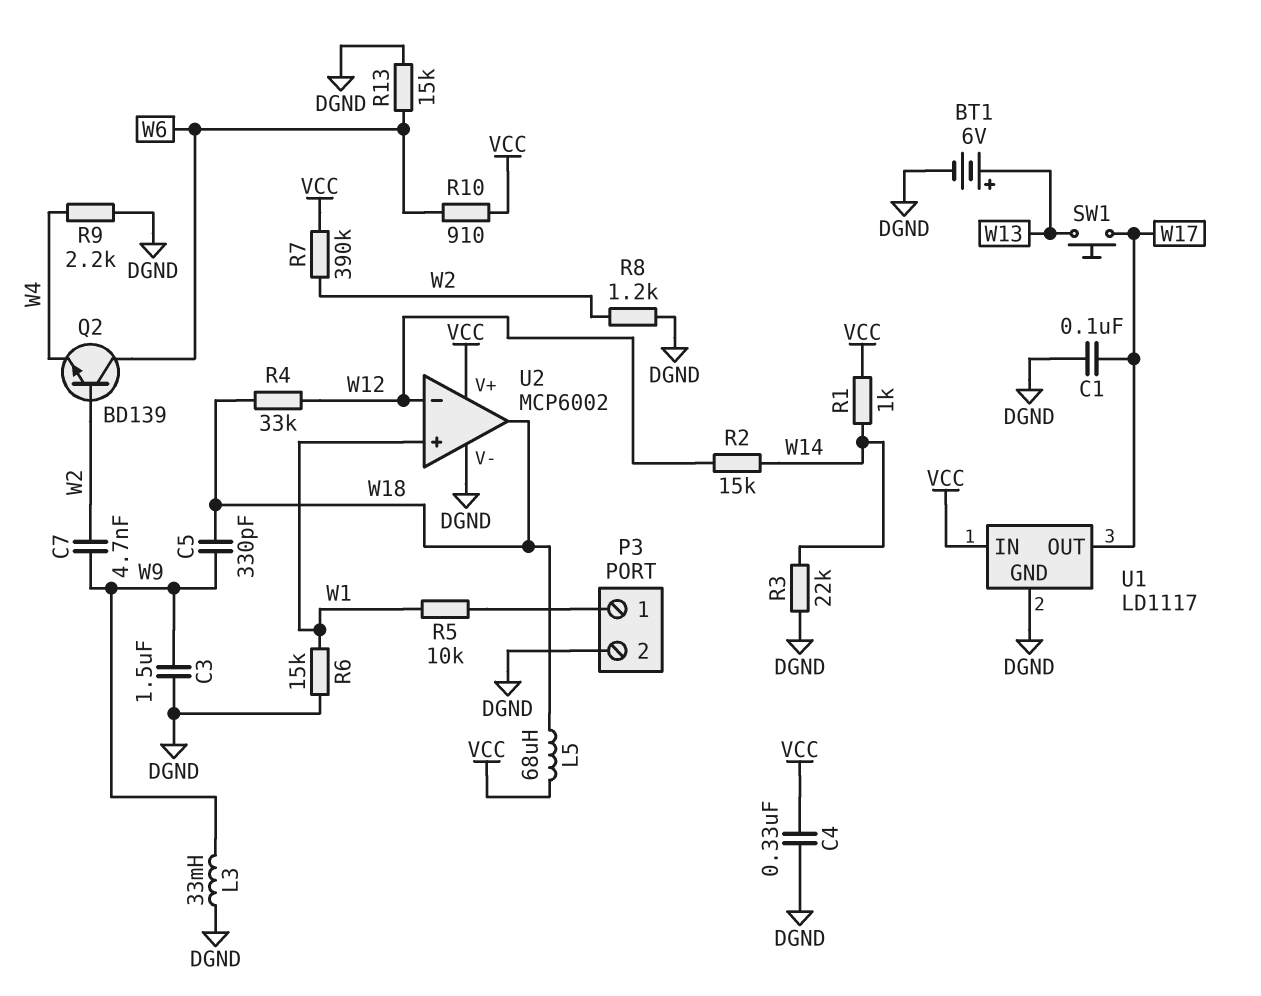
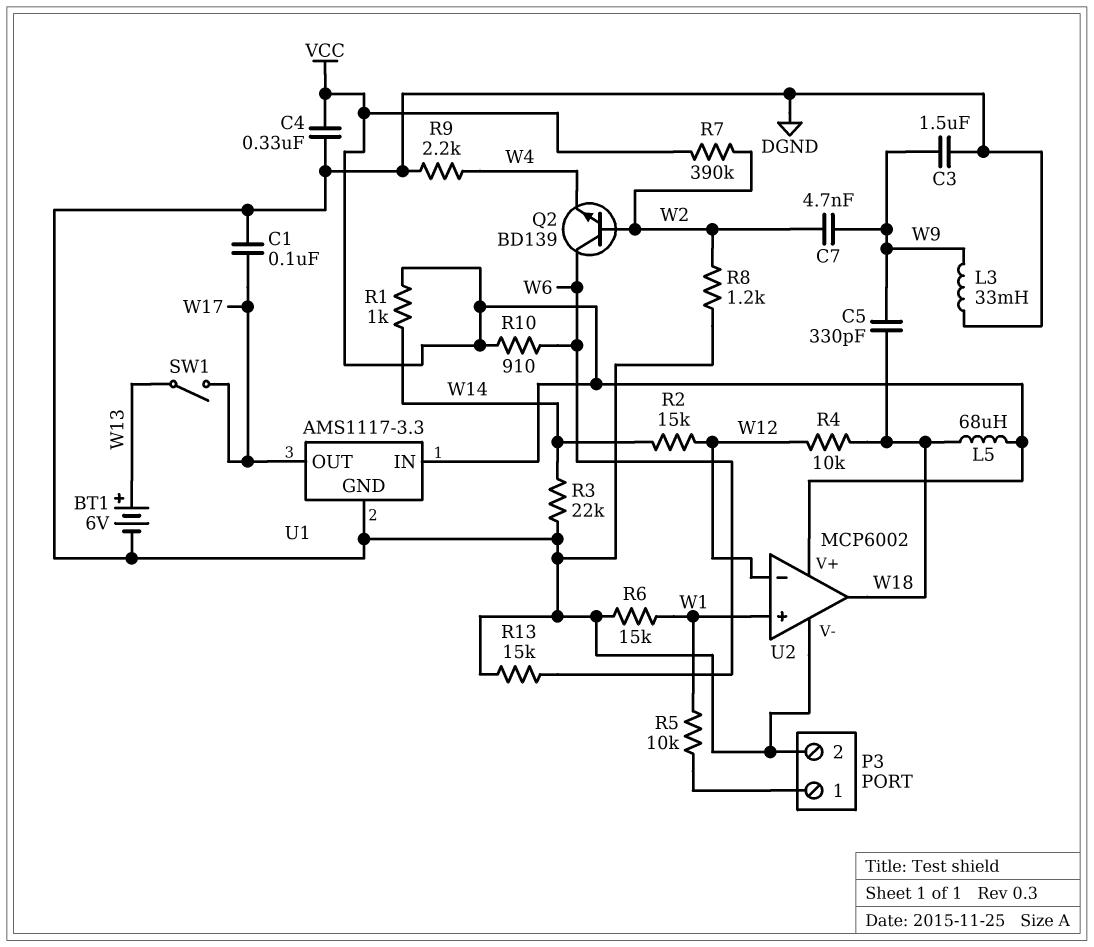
R4: 33k (W12, W18) -> 10k (W12, W18)
SW1: button (W13, W17) -> switch (W13, W17)
U1: LD1117 -> AMS1117-3.3

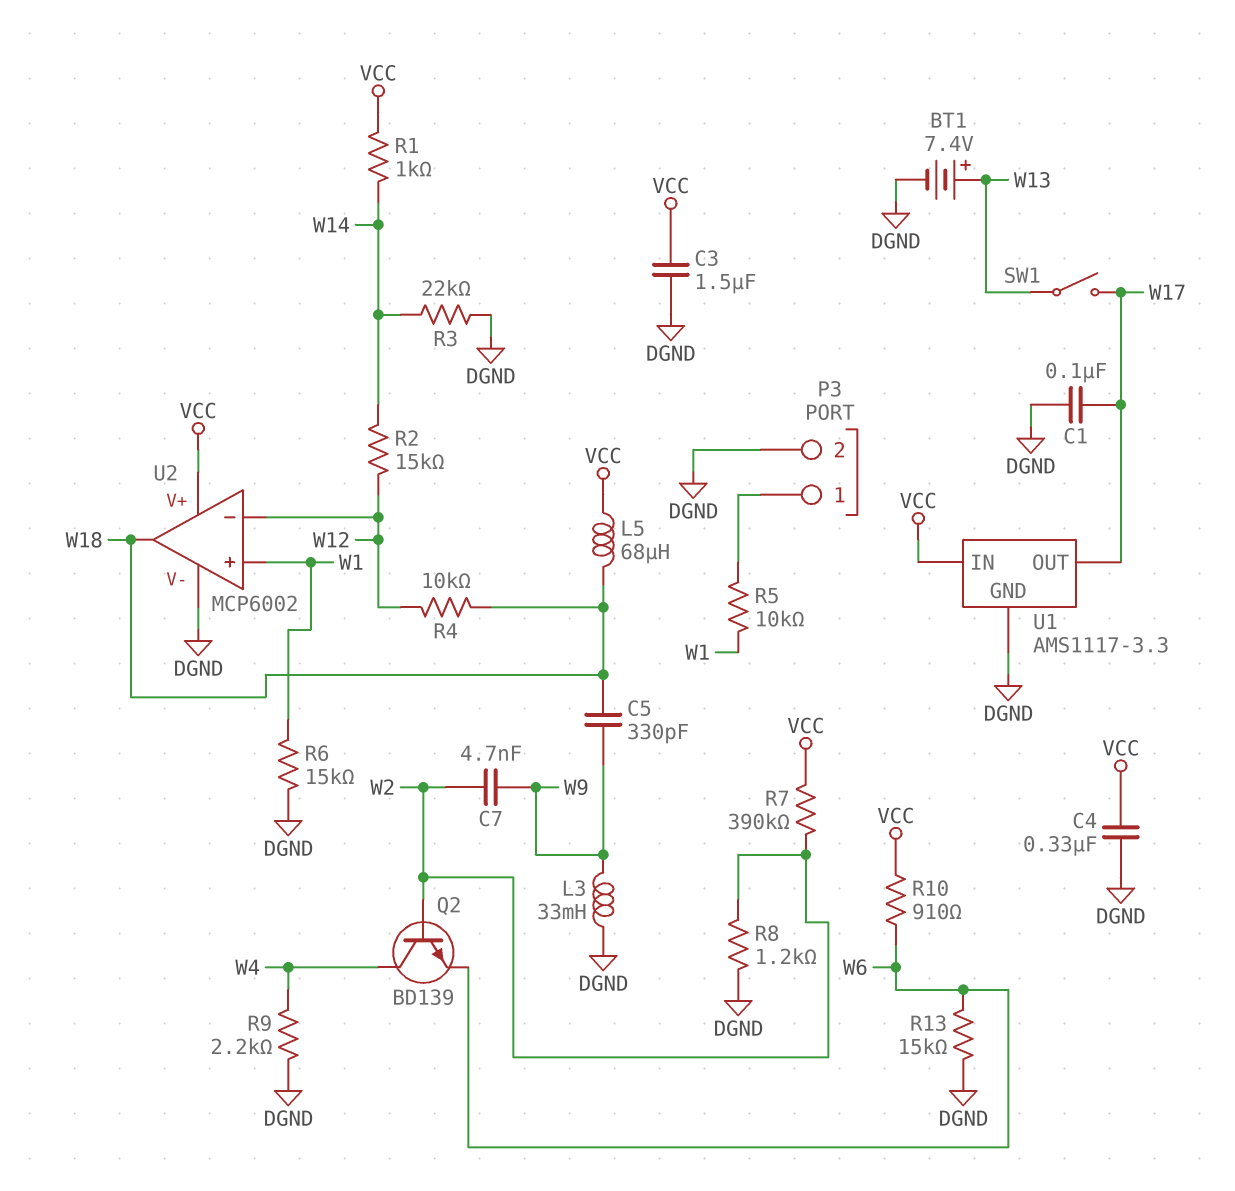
BT1: 6V (plus W13, minus DGND) -> 7.4V (plus W13, minus DGND)
C3: 1.5uF (DGND, W9) -> 1.5uF (DGND, VCC)
Q2: NPN BD139 (B W2, C W6, E W4) -> NPN BD139 (B W2, C W4, E W6)

